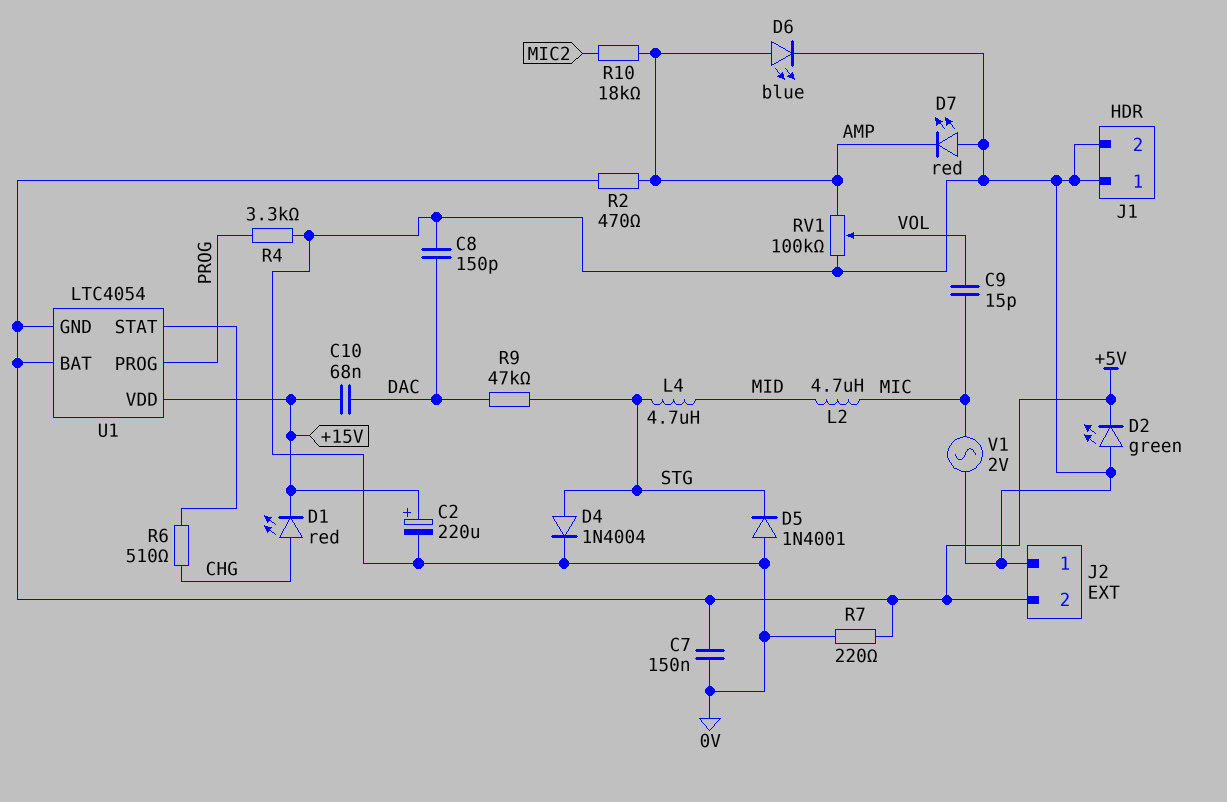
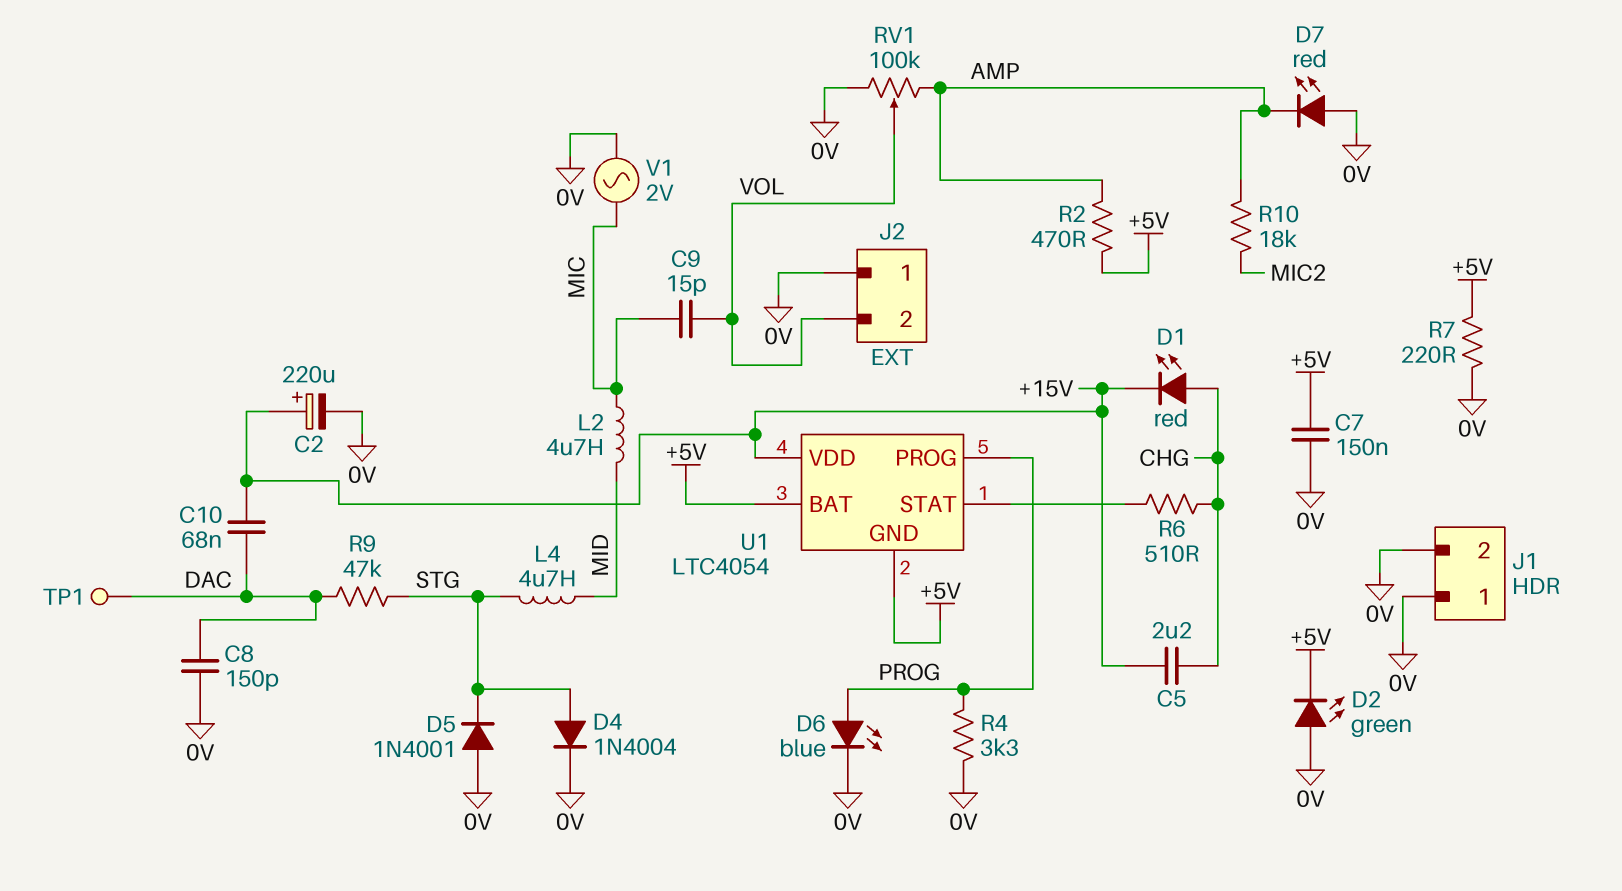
C5: none -> 2.2uF (+15V, CHG)
D6: LED blue (A AMP, K 0V) -> LED blue (A PROG, K 0V)
J2 pin 2: +5V -> VOL
TP1: none -> test point (DAC)

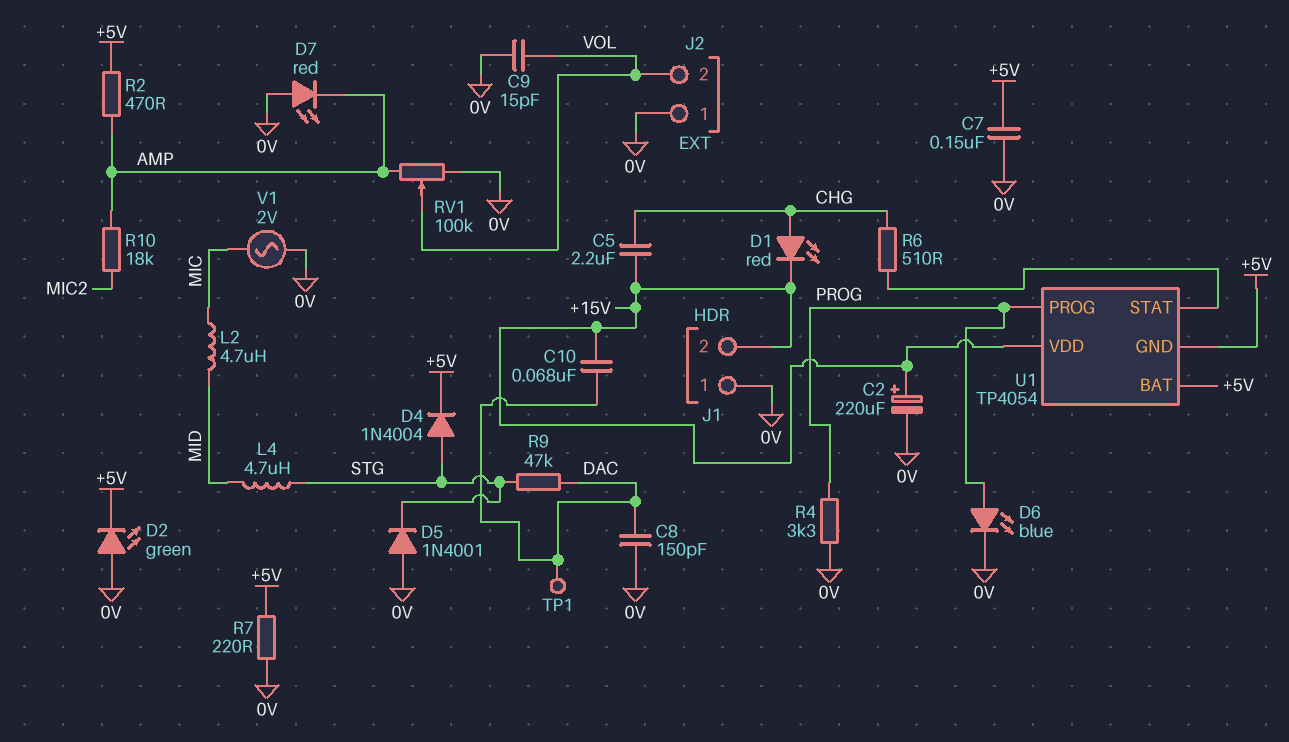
C9: 15pF (MIC, VOL) -> 15pF (0V, VOL)
D4: diode 1N4004 (A STG, K 0V) -> diode 1N4004 (A STG, K +5V)
J1 pin 2: 0V -> +15V
U1: LTC4054 -> TP4054

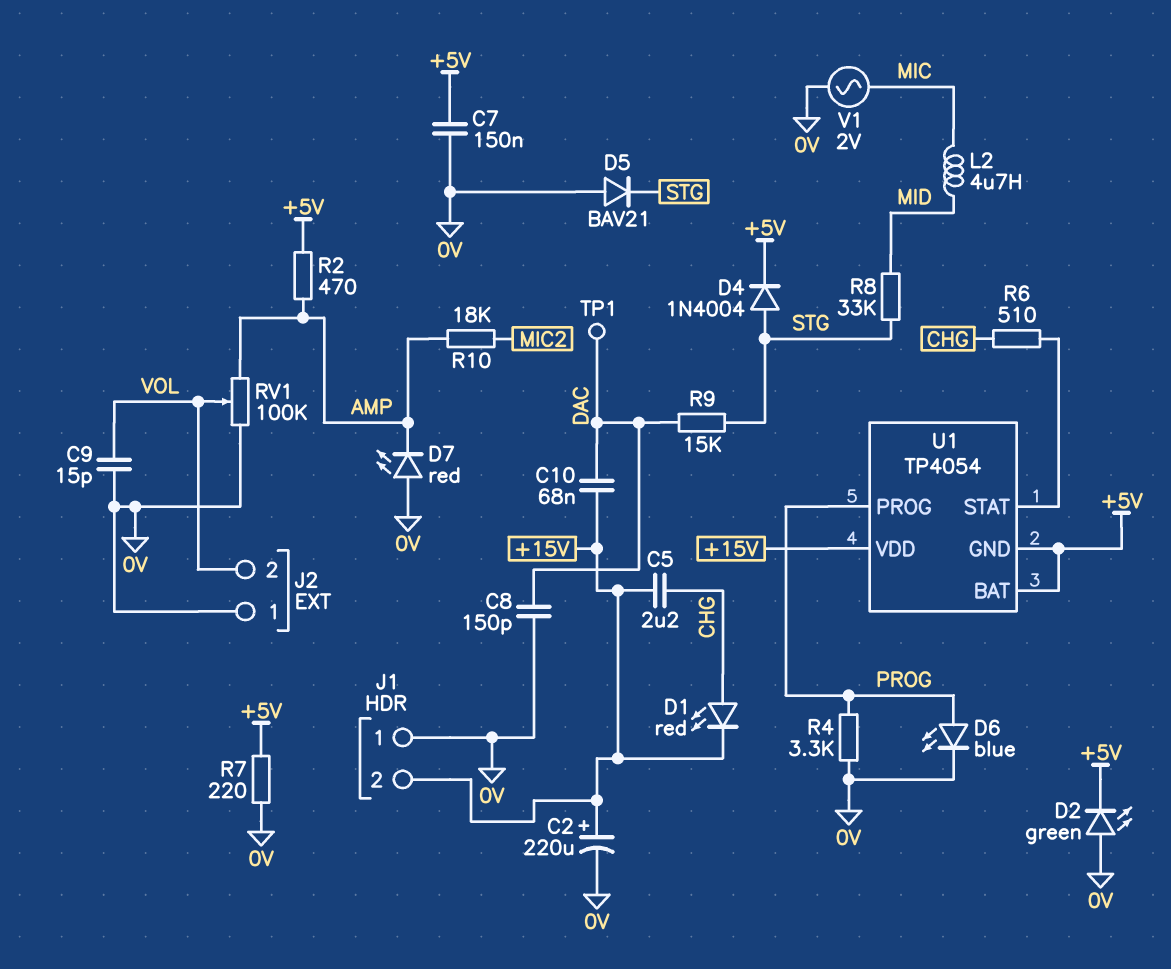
D5: diode 1N4001 (A 0V, K STG) -> diode BAV21 (A 0V, K STG)
L4: 4.7uH (MID, STG) -> none
R8: none -> 33k (MID, STG)
R9: 47k (DAC, STG) -> 15k (DAC, STG)

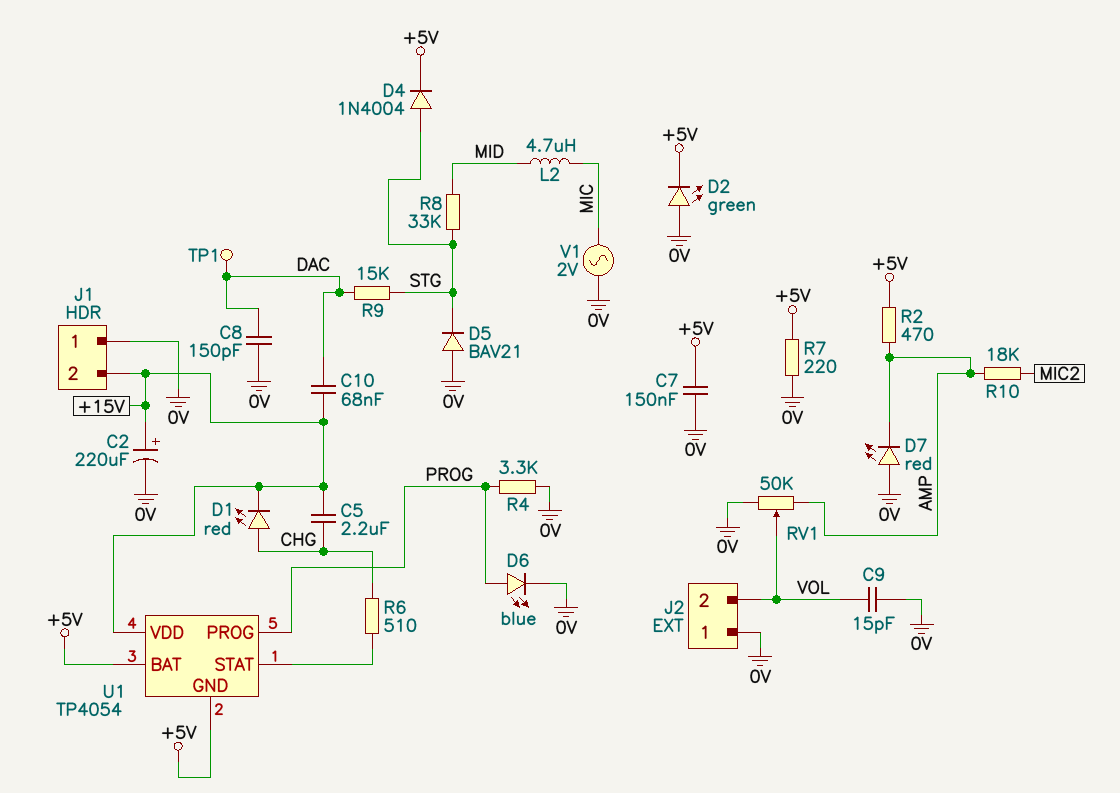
RV1: 100k (0V, AMP, wiper VOL) -> 50k (0V, AMP, wiper VOL)

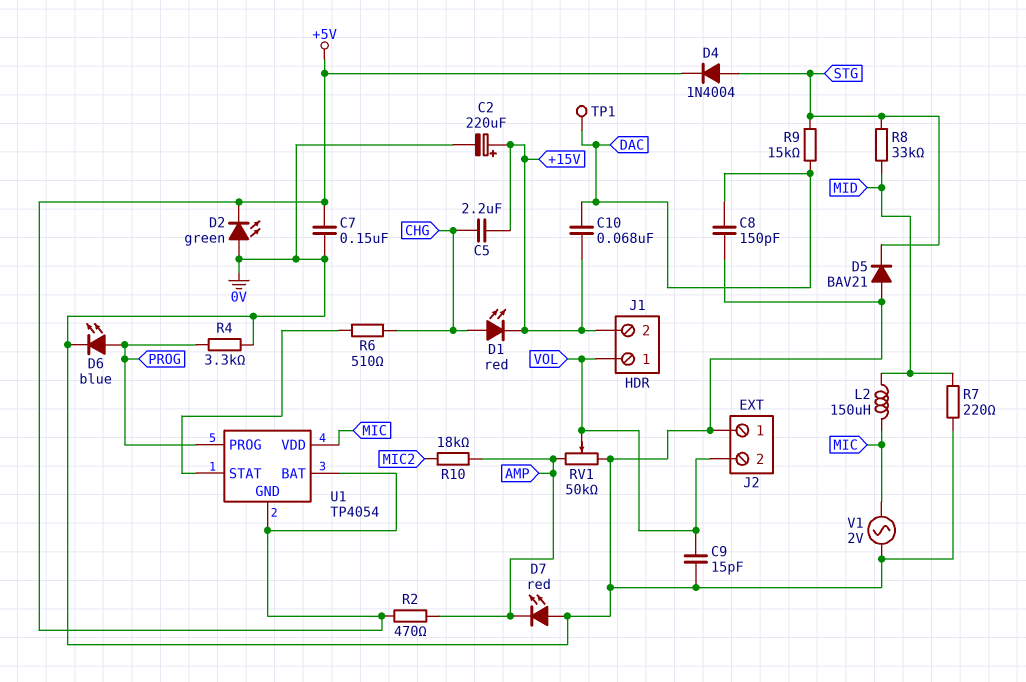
J1 pin 1: 0V -> VOL
L2: 4.7uH (MIC, MID) -> 150uH (MIC, MID)
R7: 220 (+5V, 0V) -> 220 (0V, MID)
U1 pin VDD: +15V -> MIC

